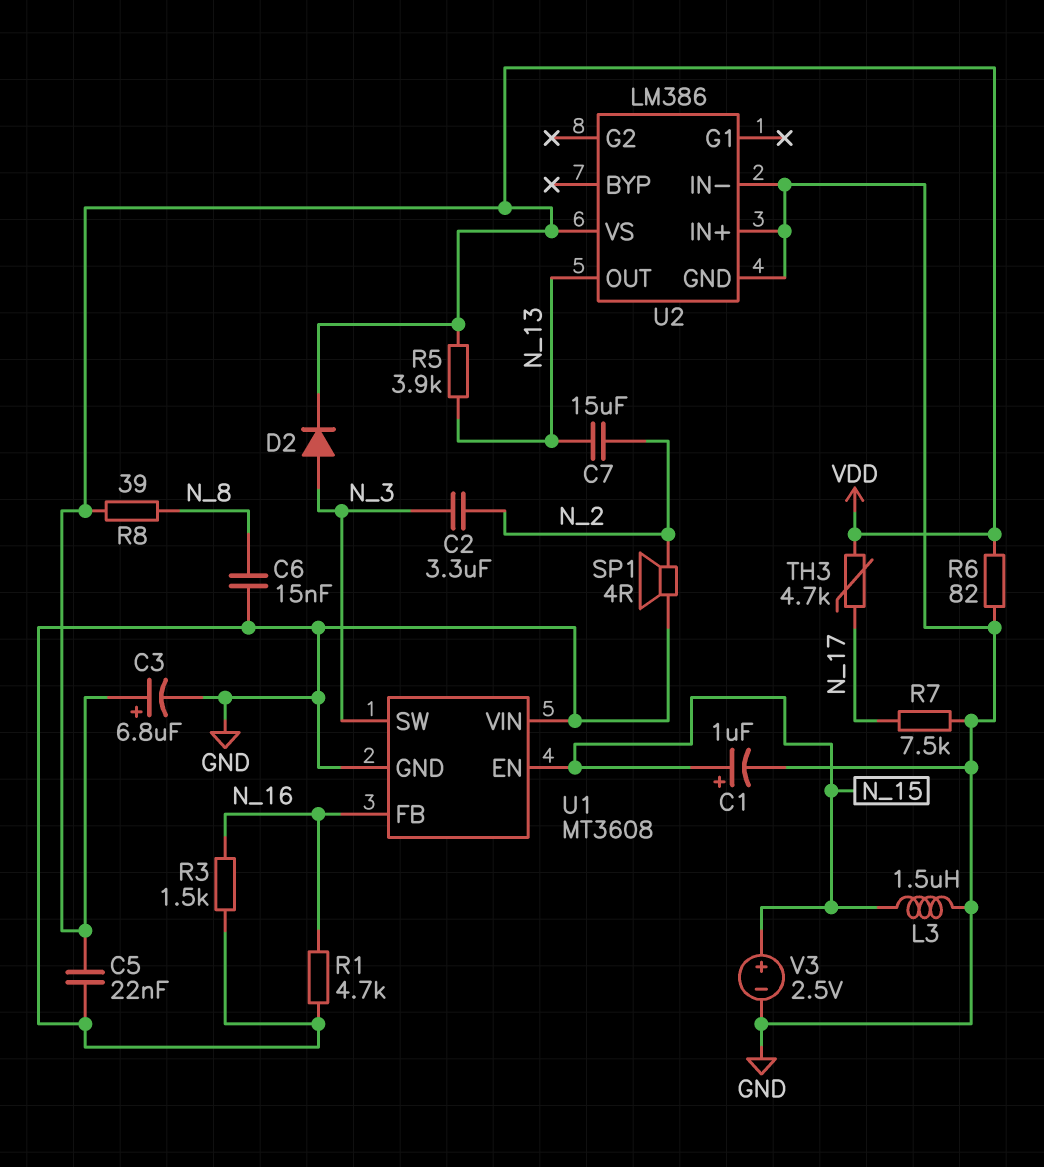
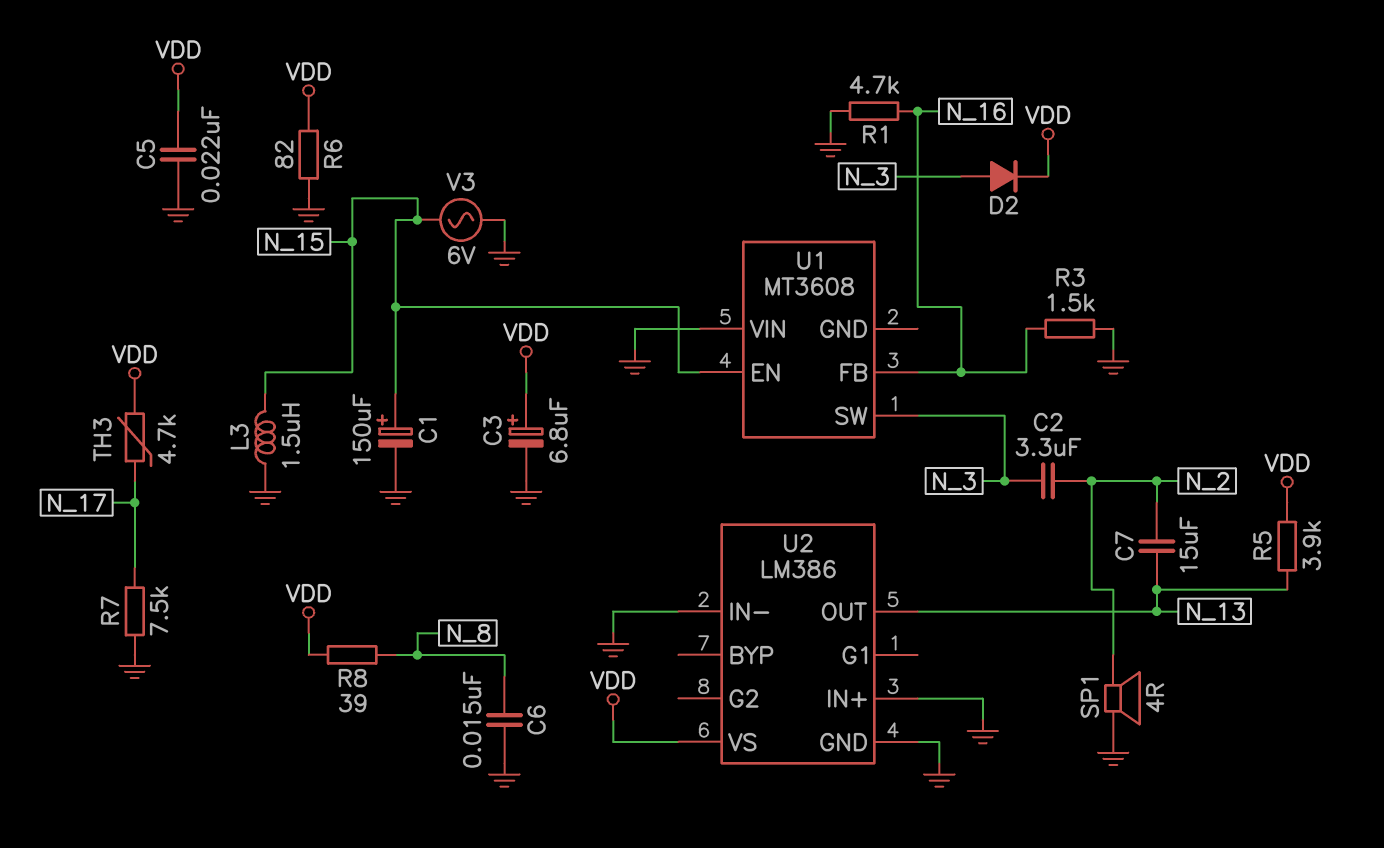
C1: 1uF (plus N_15, minus GND) -> 150uF (plus N_15, minus GND)
U1 pin GND: GND -> none
V3: 2.5V (plus N_15, minus GND) -> AC 6V (GND, N_15)

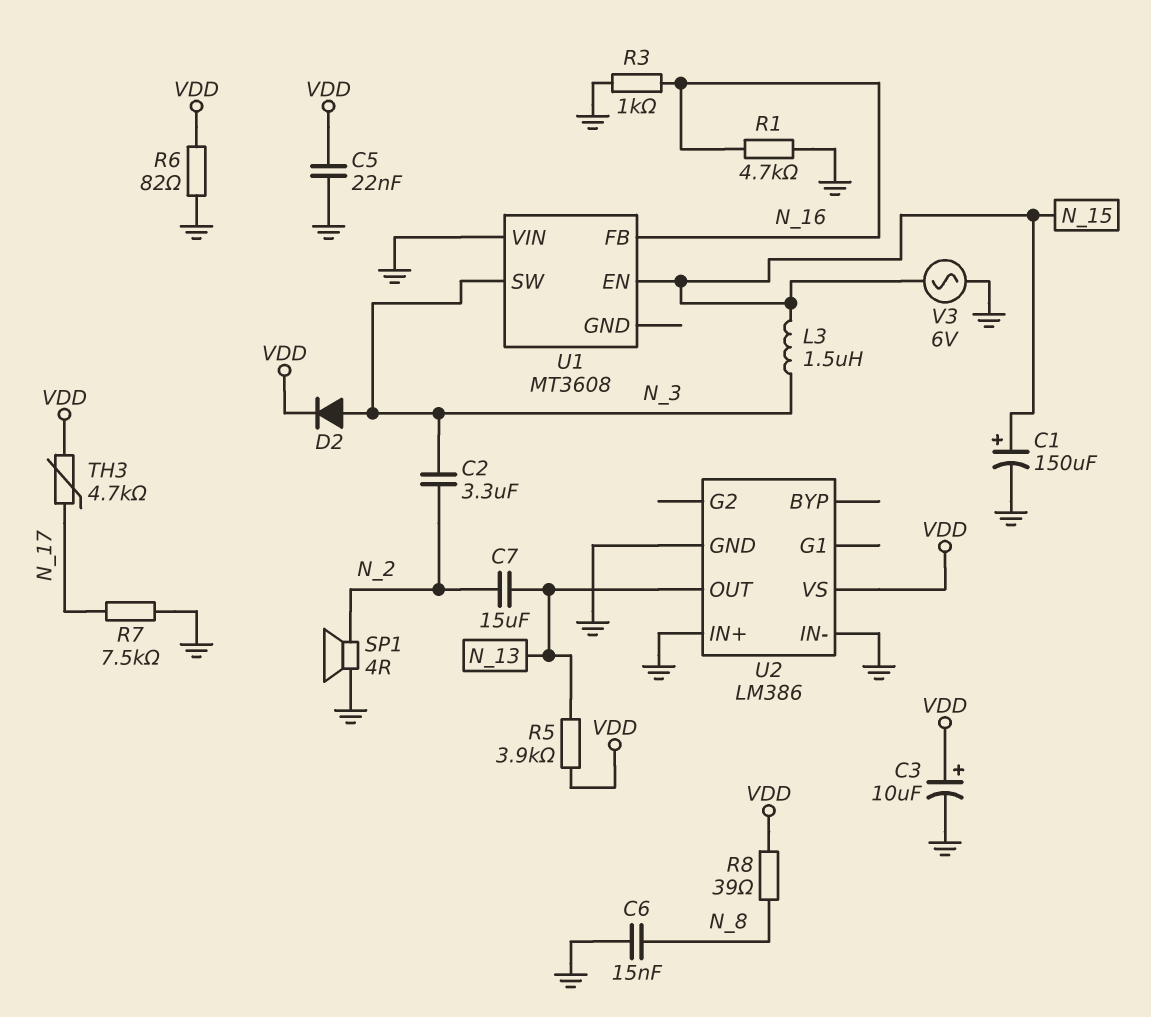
C3: 6.8uF (plus VDD, minus GND) -> 10uF (plus VDD, minus GND)
L3: 1.5uH (GND, N_15) -> 1.5uH (N_3, N_15)
R3: 1.5k (GND, N_16) -> 1k (GND, N_16)

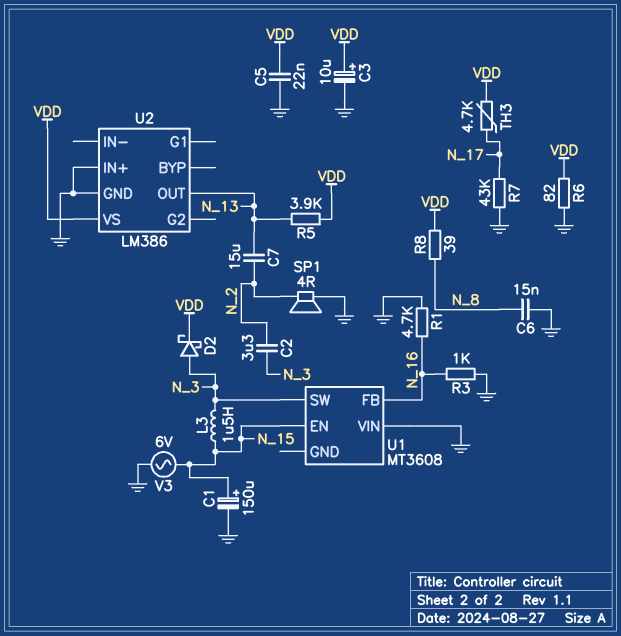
D2: diode (A N_3, K VDD) -> schottky (A N_3, K VDD)
R7: 7.5k (GND, N_17) -> 43k (GND, N_17)
U2 pin IN-: GND -> none

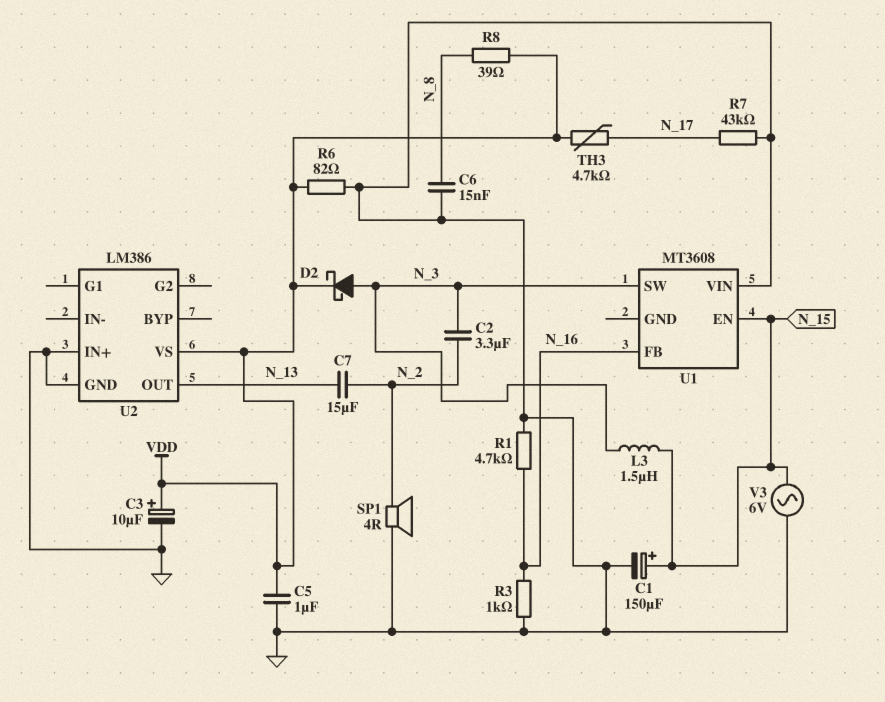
C5: 22nF (GND, VDD) -> 1uF (GND, VDD)
R5: 3.9k (N_13, VDD) -> none

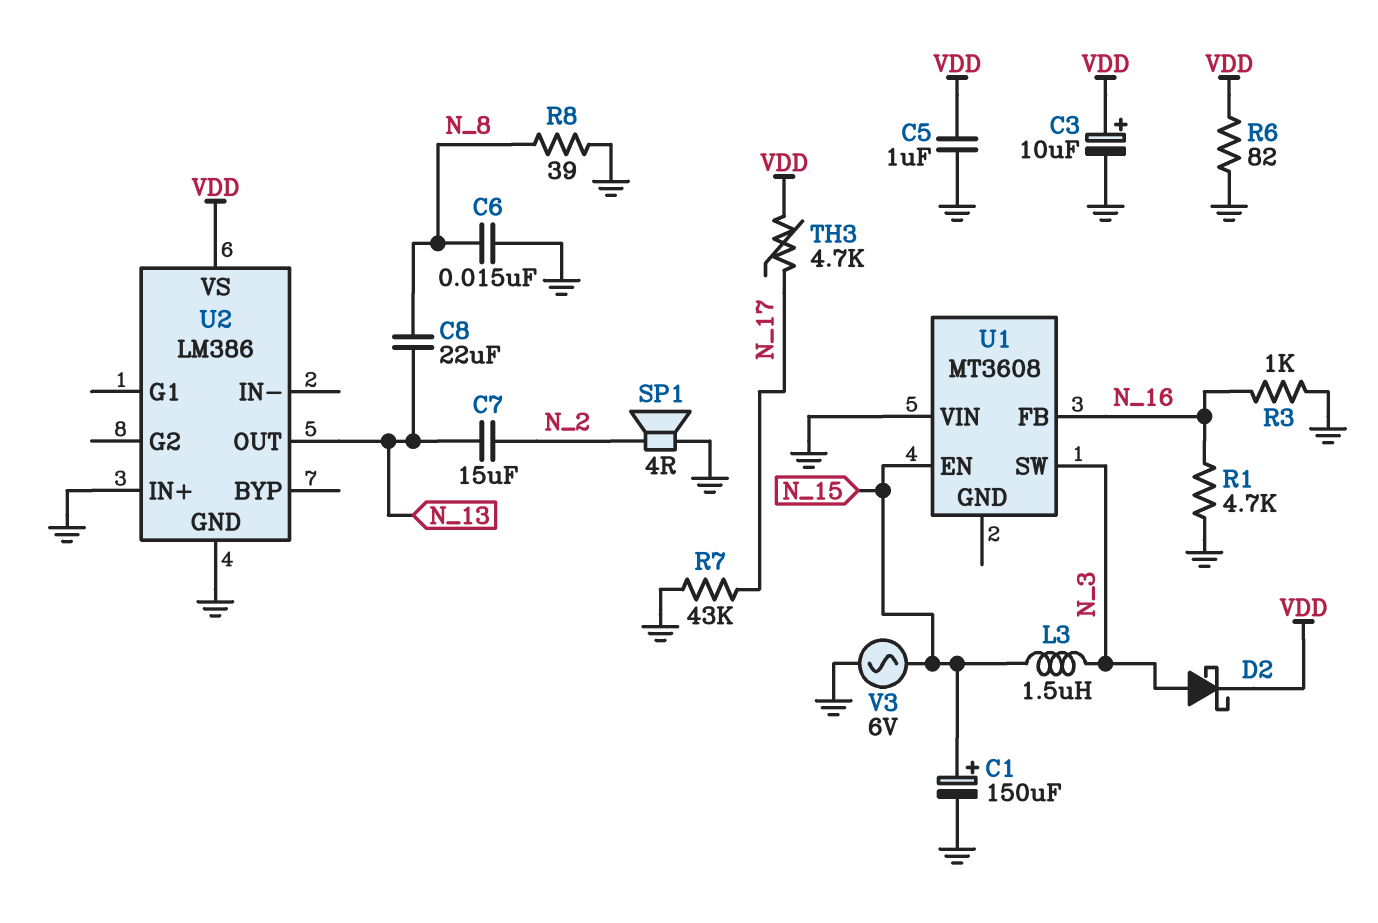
C2: 3.3uF (N_2, N_3) -> none
C8: none -> 22uF (N_8, N_13)
R8: 39 (N_8, VDD) -> 39 (GND, N_8)

